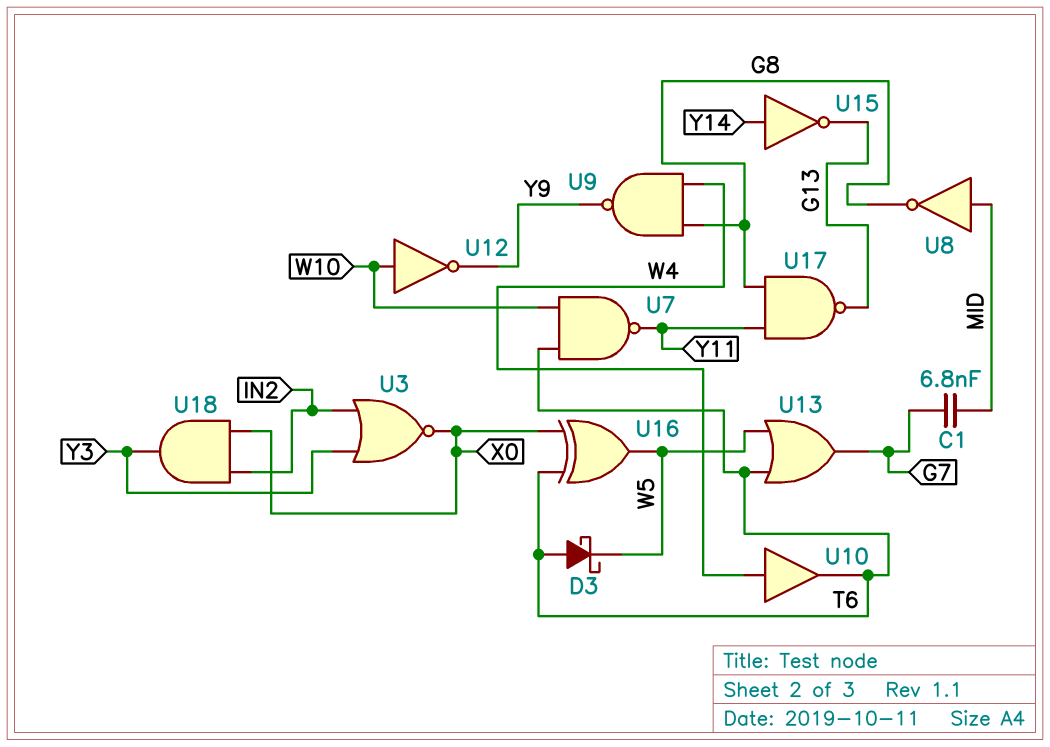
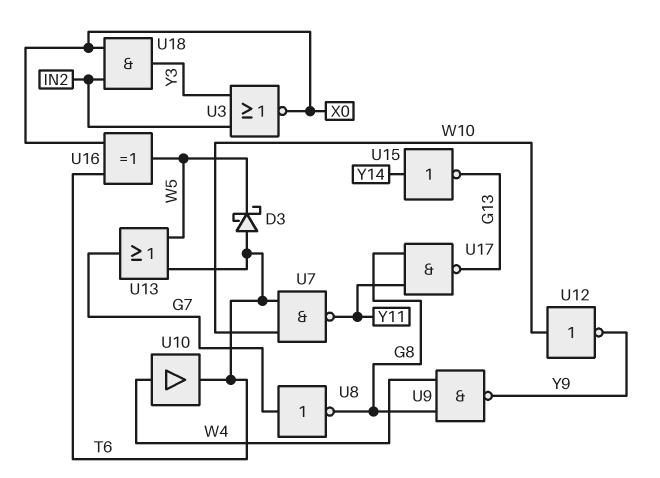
C1: 6.8nF (G7, MID) -> none
U8: NOT (in MID, out G8) -> NOT (in G7, out G8)

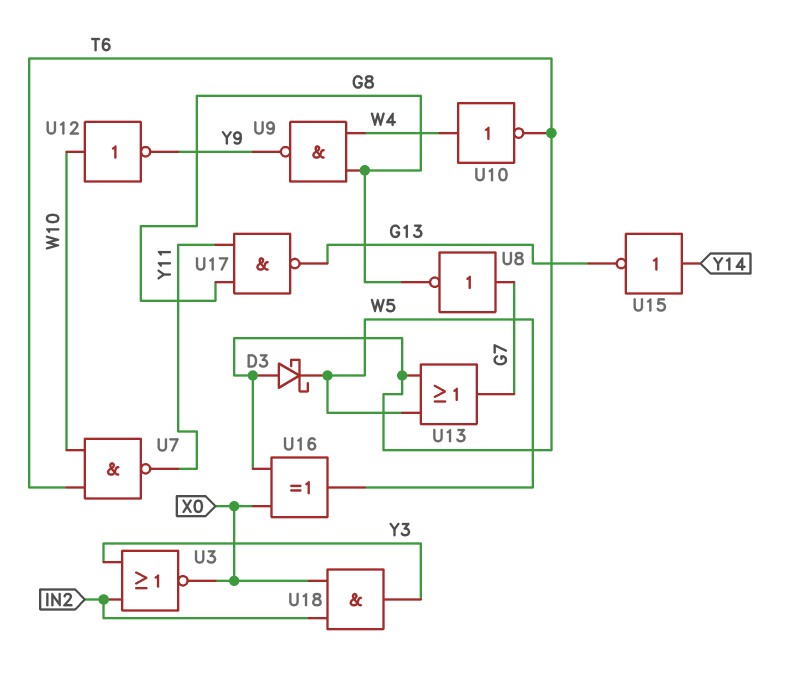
U10: buffer (in W4, out T6) -> NOT (in W4, out T6)

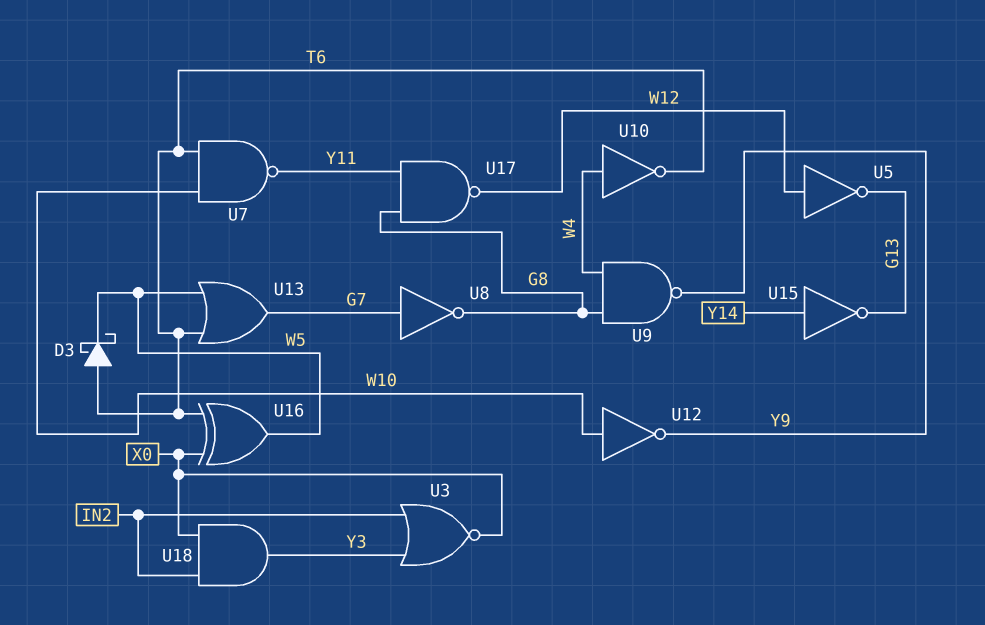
U5: none -> NOT (in W12, out G13)
U17: NAND (in G8, in Y11, out G13) -> NAND (in G8, in Y11, out W12)

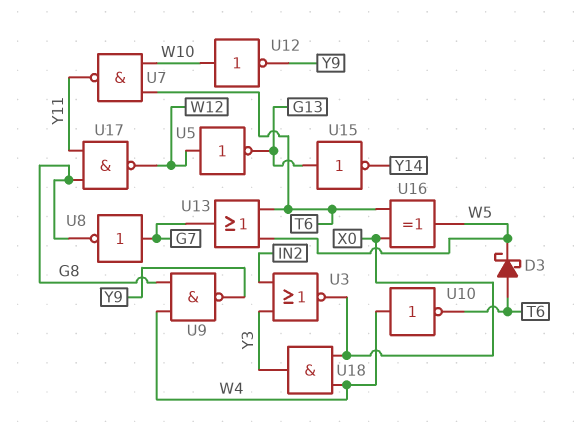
U15: NOT (in Y14, out G13) -> NOT (in G13, out Y14)
U18: AND (in IN2, in X0, out Y3) -> AND (in W4, in X0, out Y3)

